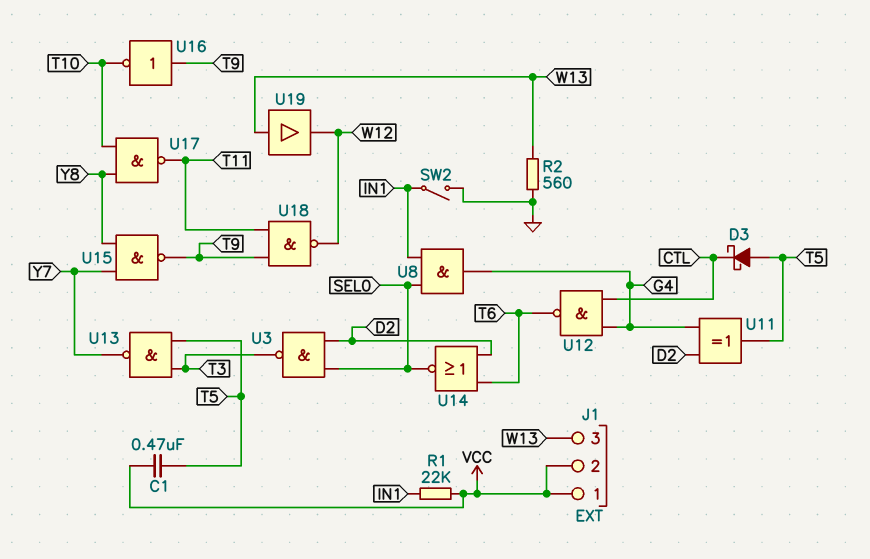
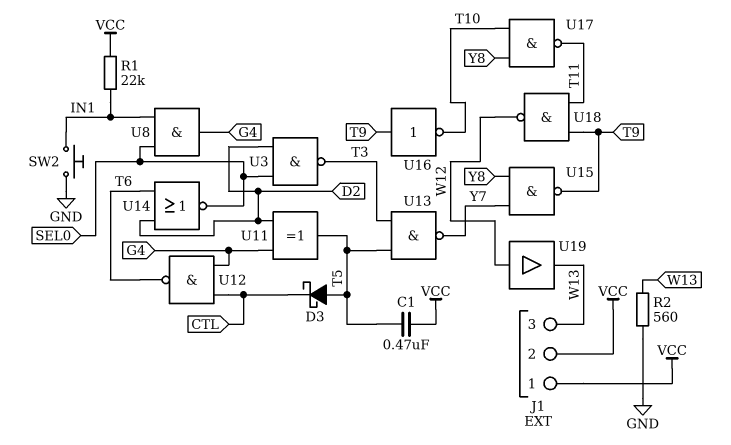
SW2: switch (GND, IN1) -> button (GND, IN1)
U19: buffer (in W13, out W12) -> buffer (in W12, out W13)

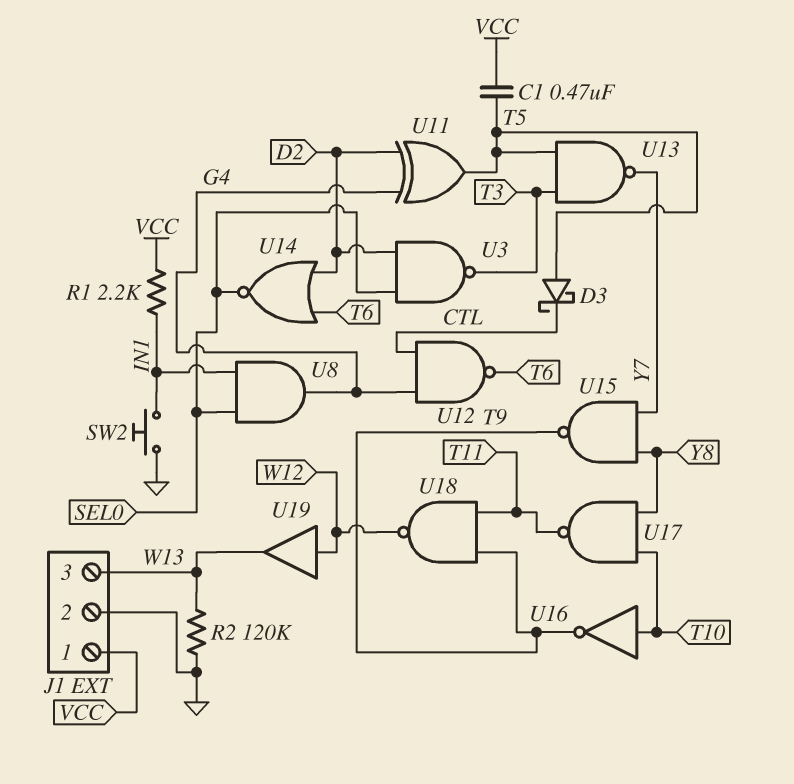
J1 pin 2: VCC -> GND
R1: 22k (IN1, VCC) -> 2.2k (IN1, VCC)
R2: 560 (GND, W13) -> 120k (GND, W13)
U16: NOT (in T9, out T10) -> NOT (in T10, out T9)

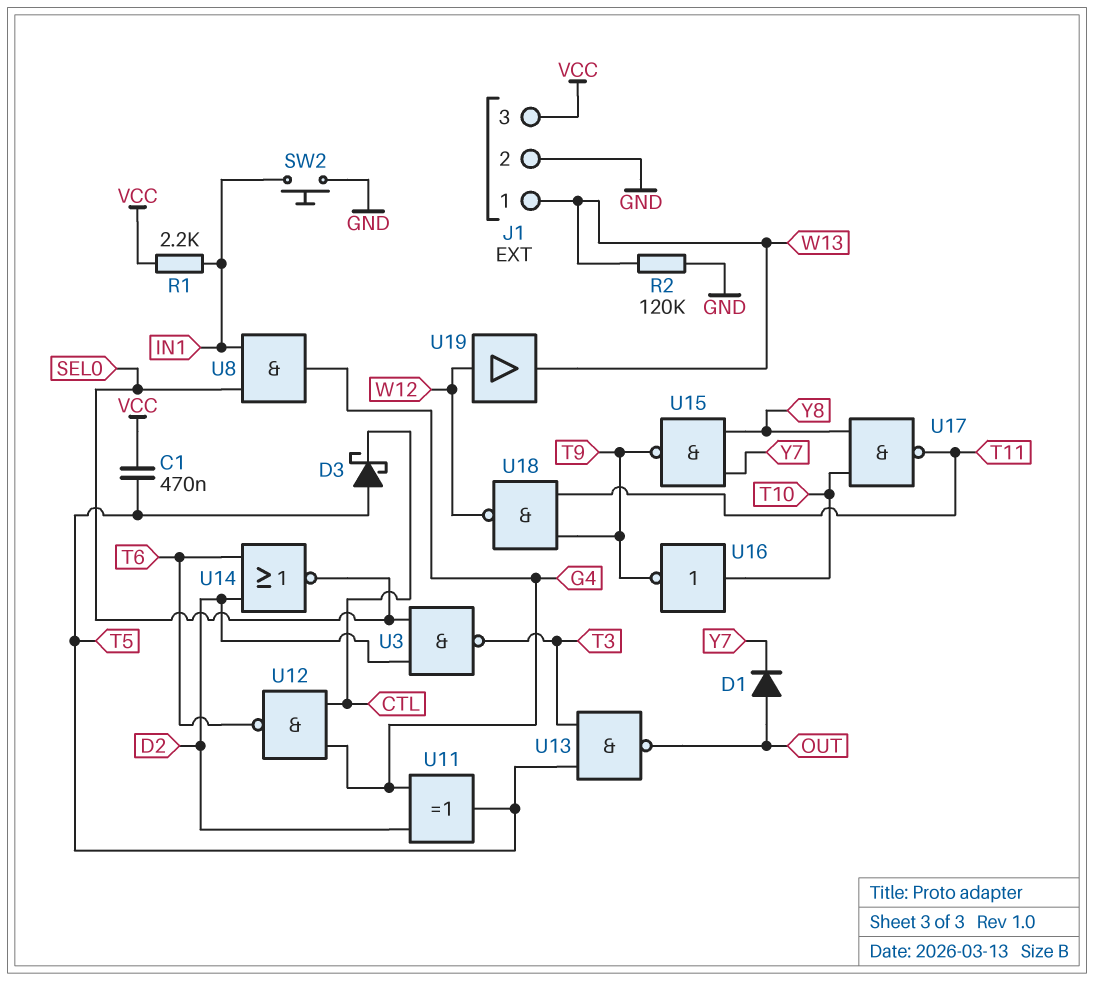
D1: none -> diode (A OUT, K Y7)
J1 pin 1: VCC -> W13
J1 pin 3: W13 -> VCC
U13: NAND (in T3, in T5, out Y7) -> NAND (in T3, in T5, out OUT)

